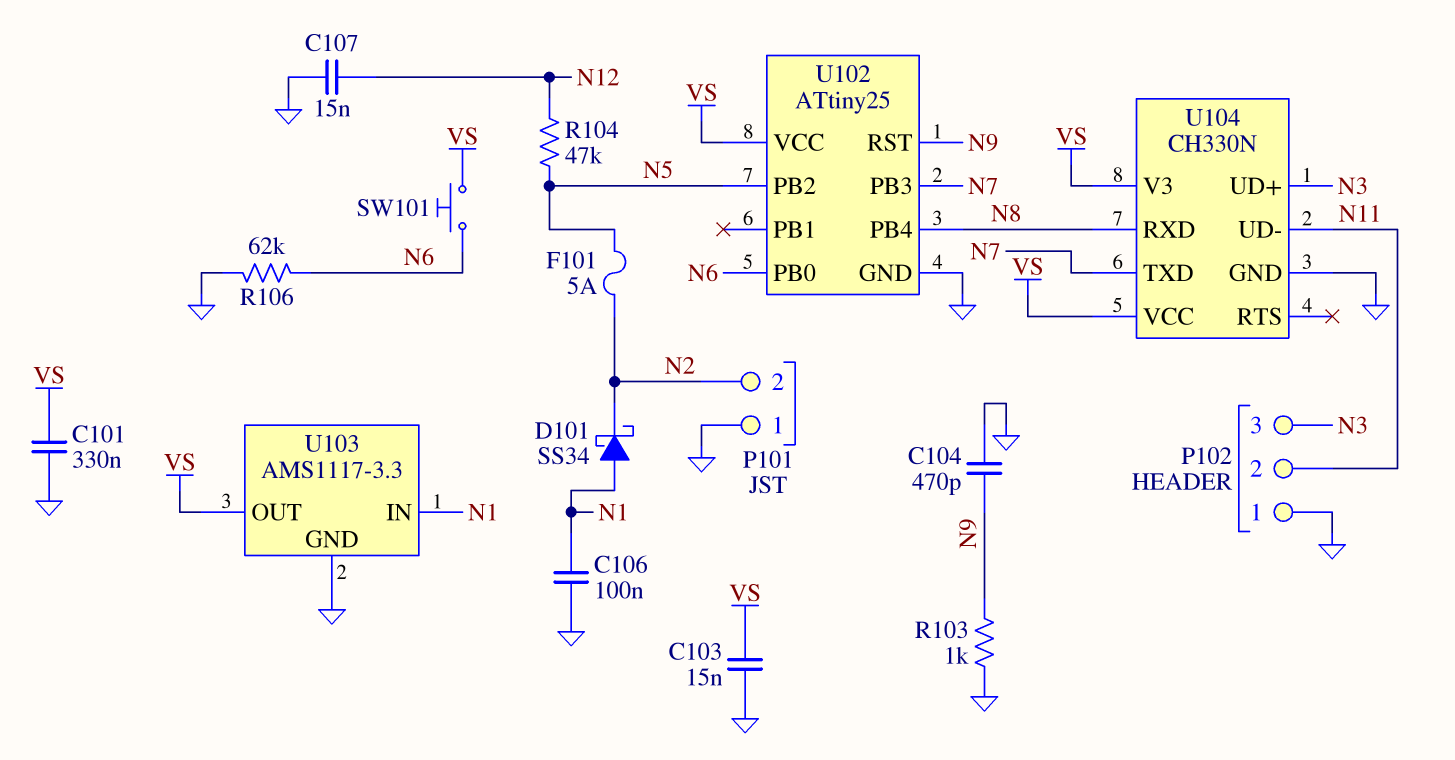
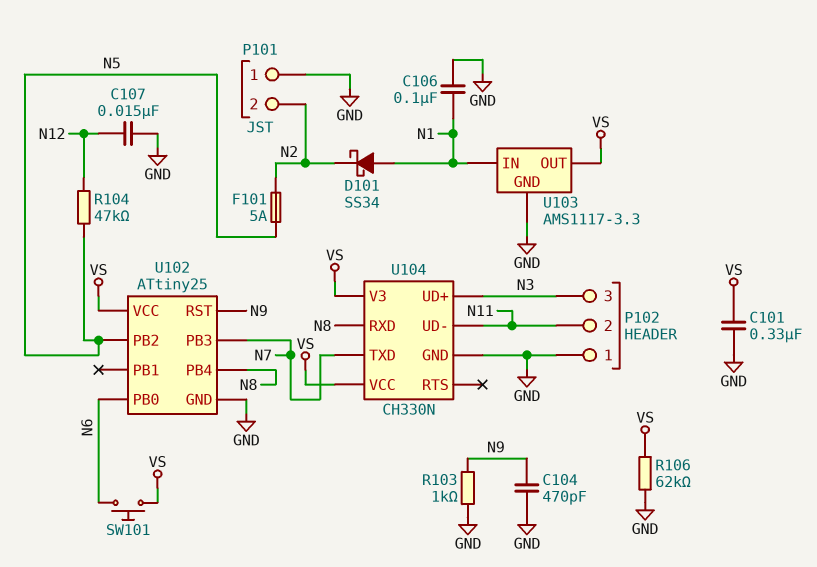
C103: 15nF (GND, VS) -> none
R106: 62k (GND, N6) -> 62k (GND, VS)

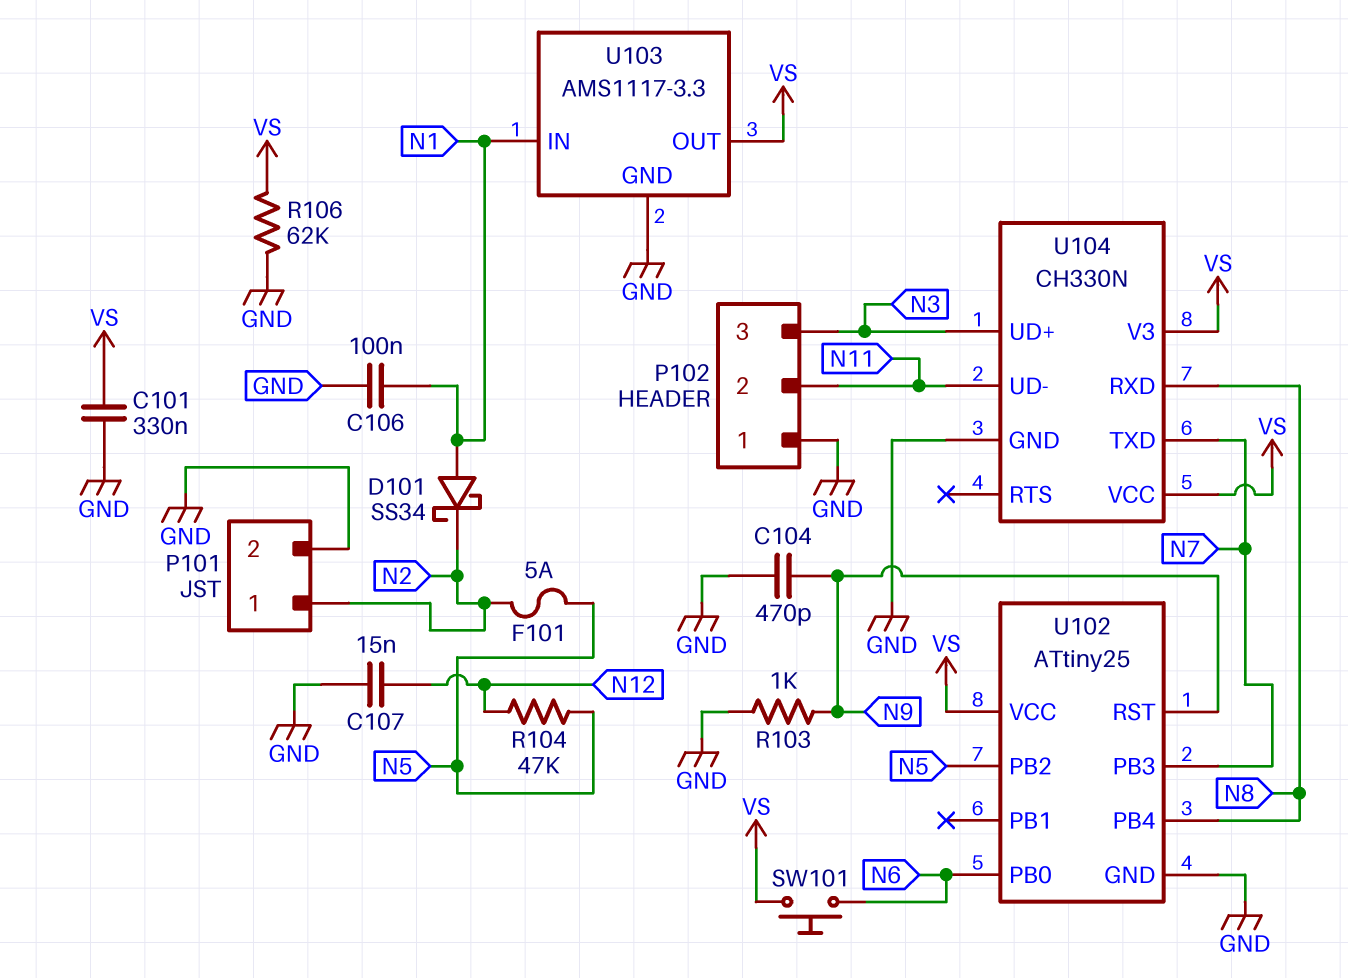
P101 pin 1: GND -> N2
P101 pin 2: N2 -> GND

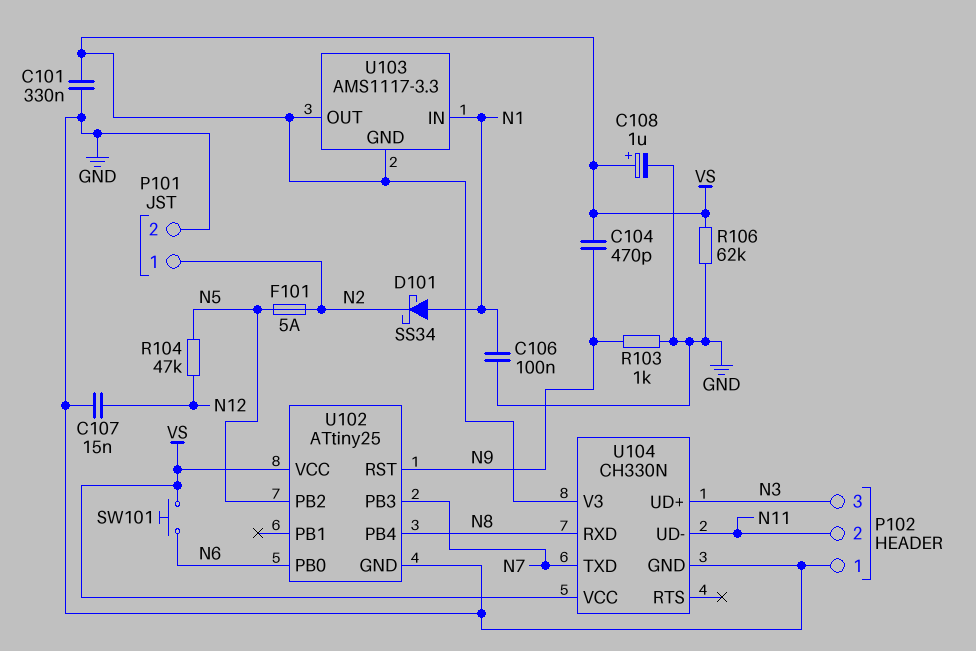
C104: 470pF (GND, N9) -> 470pF (N9, VS)
C108: none -> 1uF (plus VS, minus GND)
U103 pin GND: GND -> VS

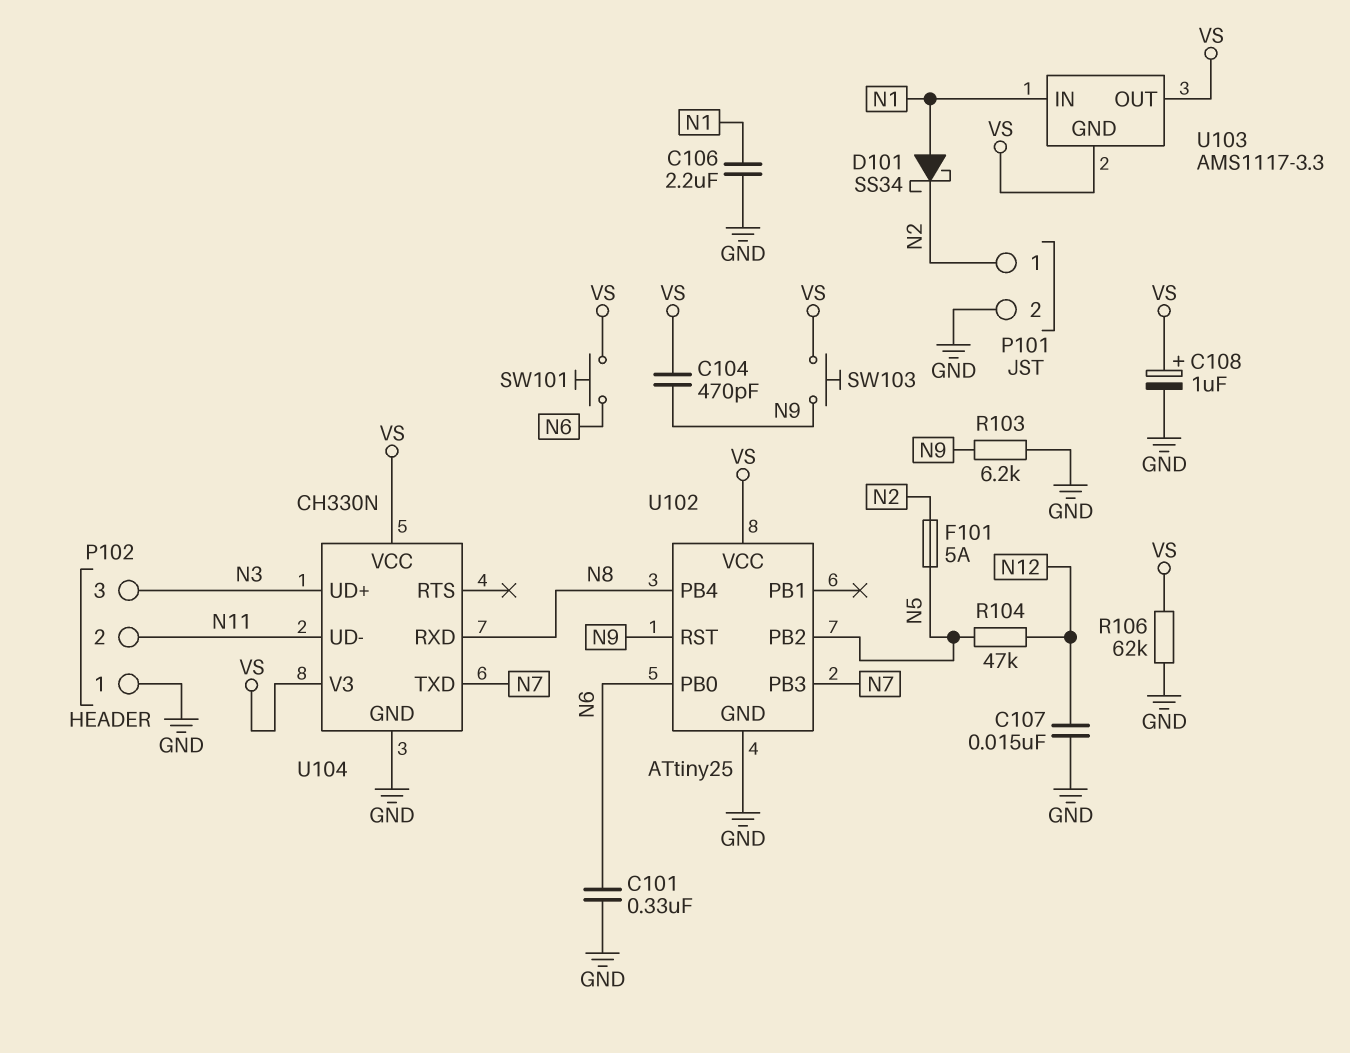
C101: 330nF (GND, VS) -> 330nF (GND, N6)
C106: 100nF (GND, N1) -> 2.2uF (GND, N1)
R103: 1k (GND, N9) -> 6.2k (GND, N9)
SW103: none -> button (N9, VS)

